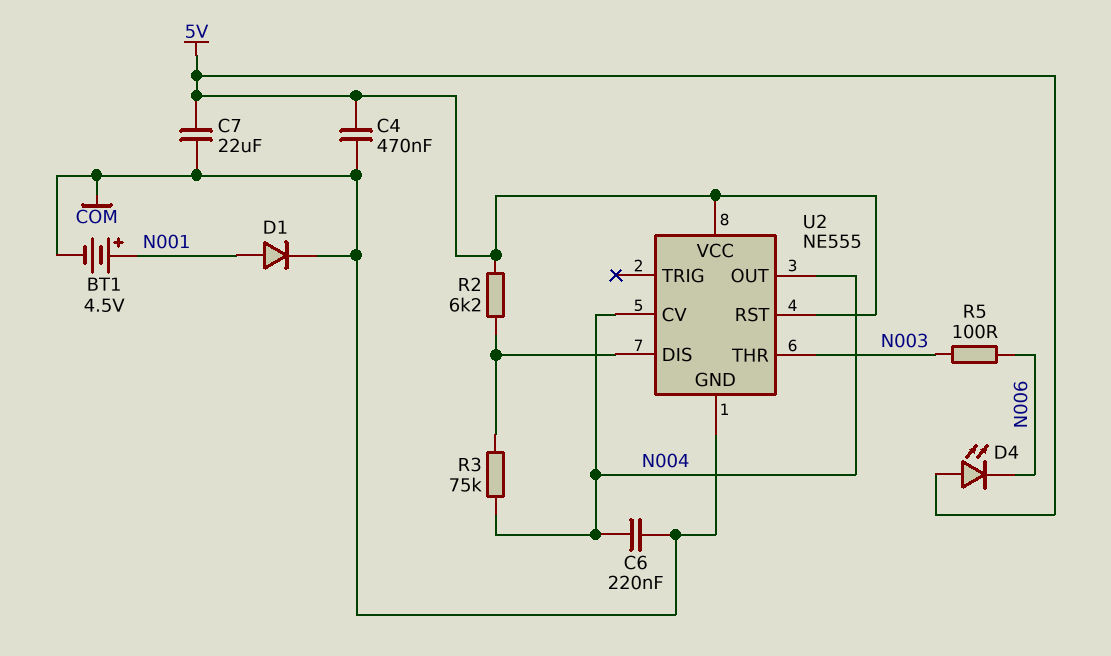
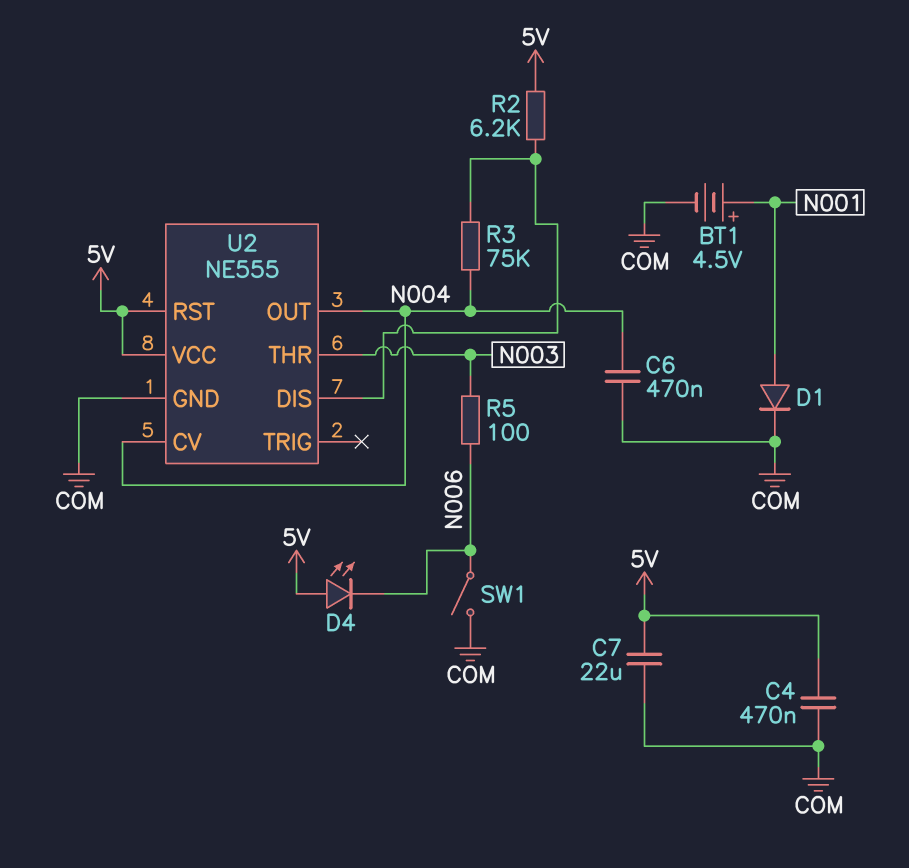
C6: 220nF (COM, N004) -> 470nF (COM, N004)
SW1: none -> switch (COM, N006)

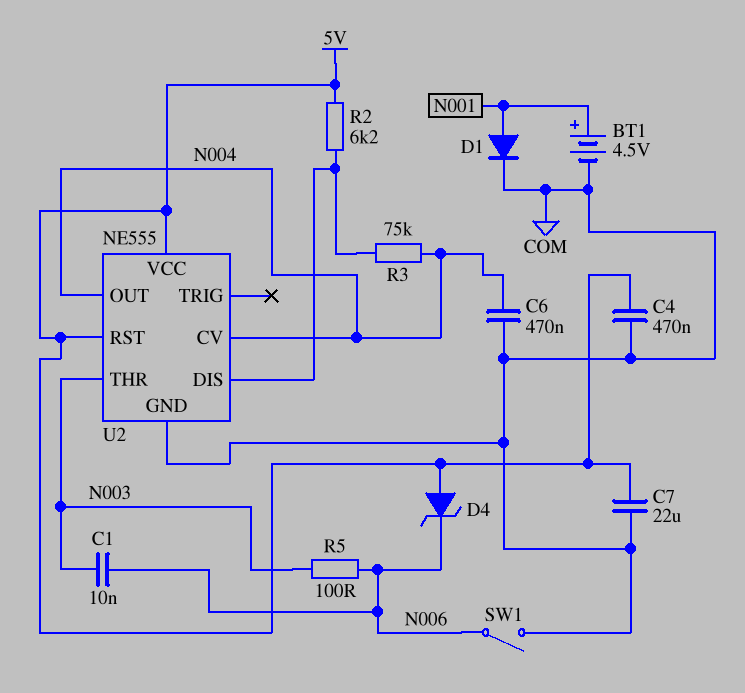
C1: none -> 10nF (N003, N006)
D4: LED (A 5V, K N006) -> zener (A 5V, K N006)

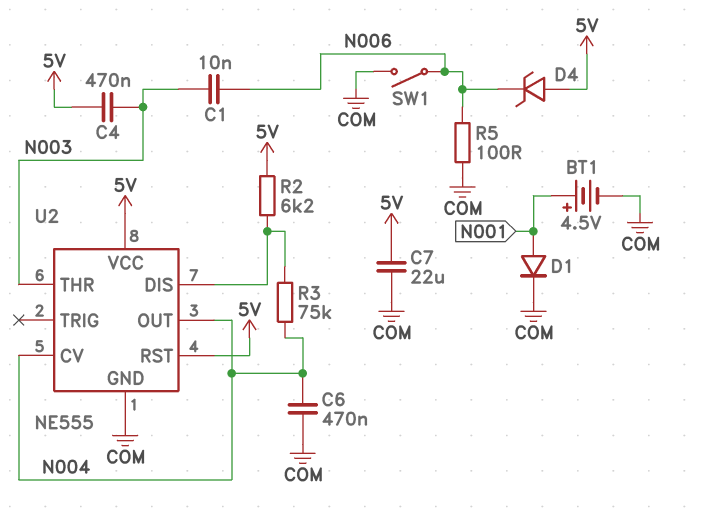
C4: 470nF (5V, COM) -> 470nF (5V, N003)
R5: 100 (N003, N006) -> 100 (COM, N006)

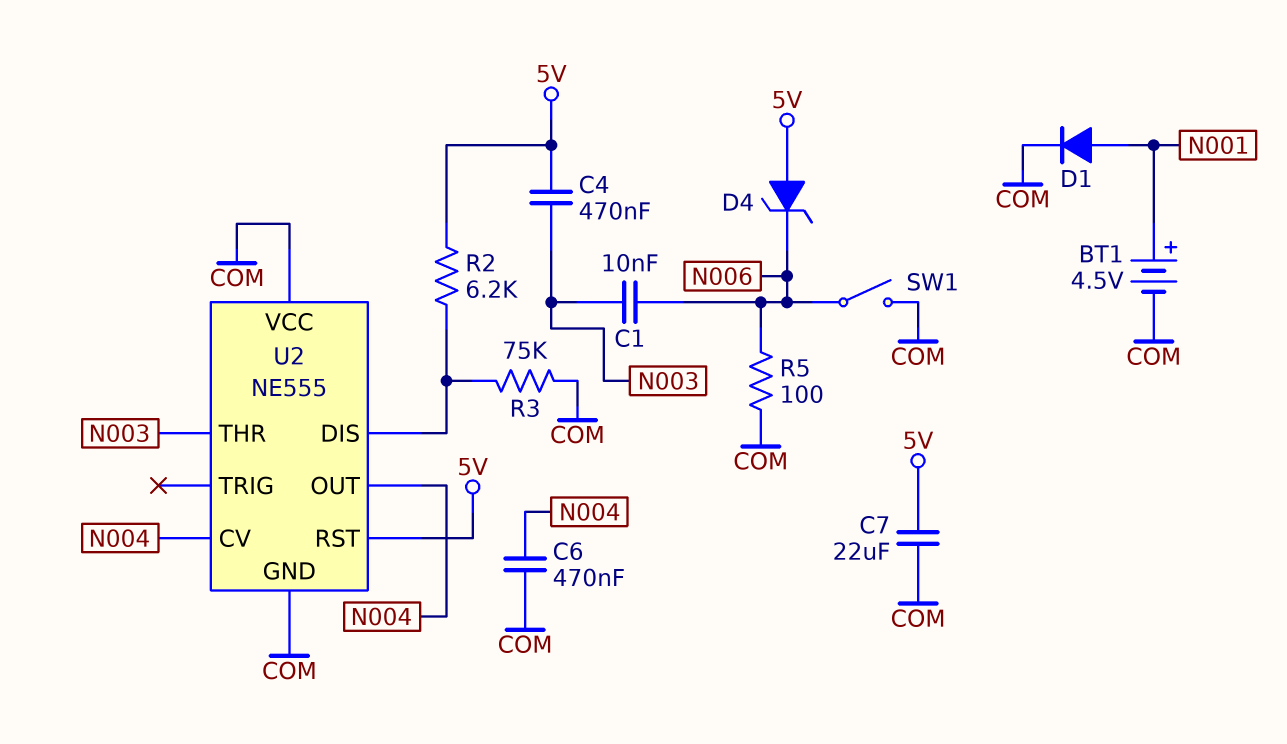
R3: 75k (N004, U2/DIS) -> 75k (COM, U2/DIS)
U2 pin VCC: 5V -> COM

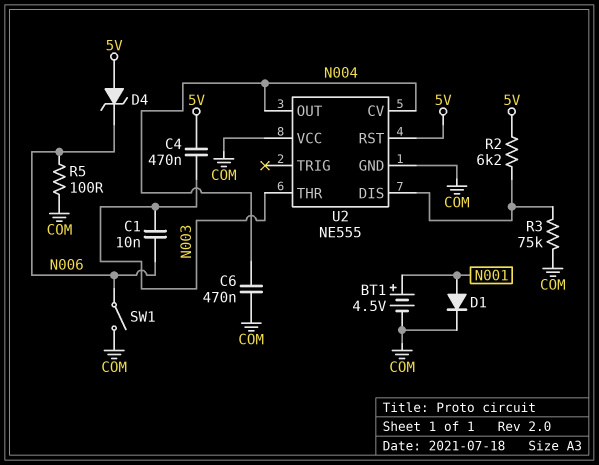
C7: 22uF (5V, COM) -> none

